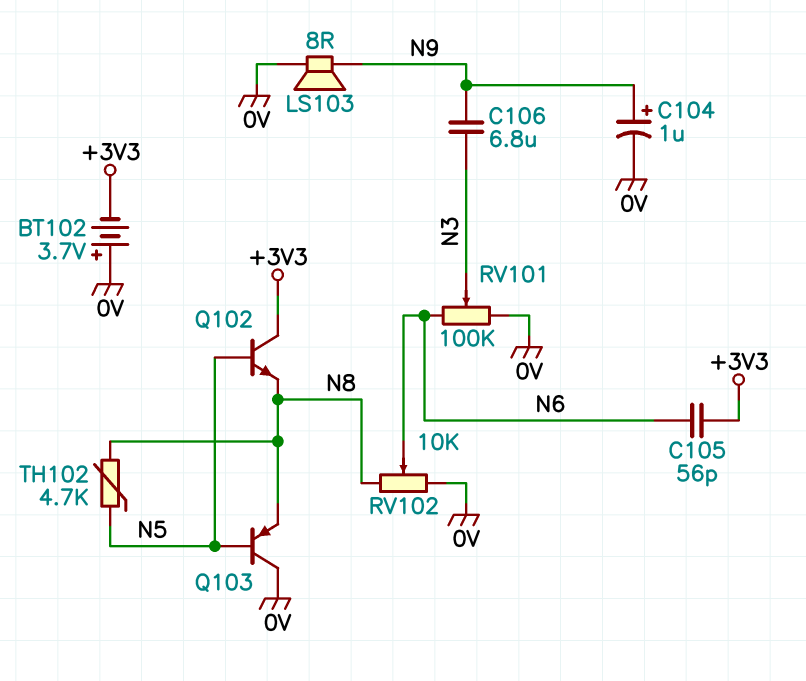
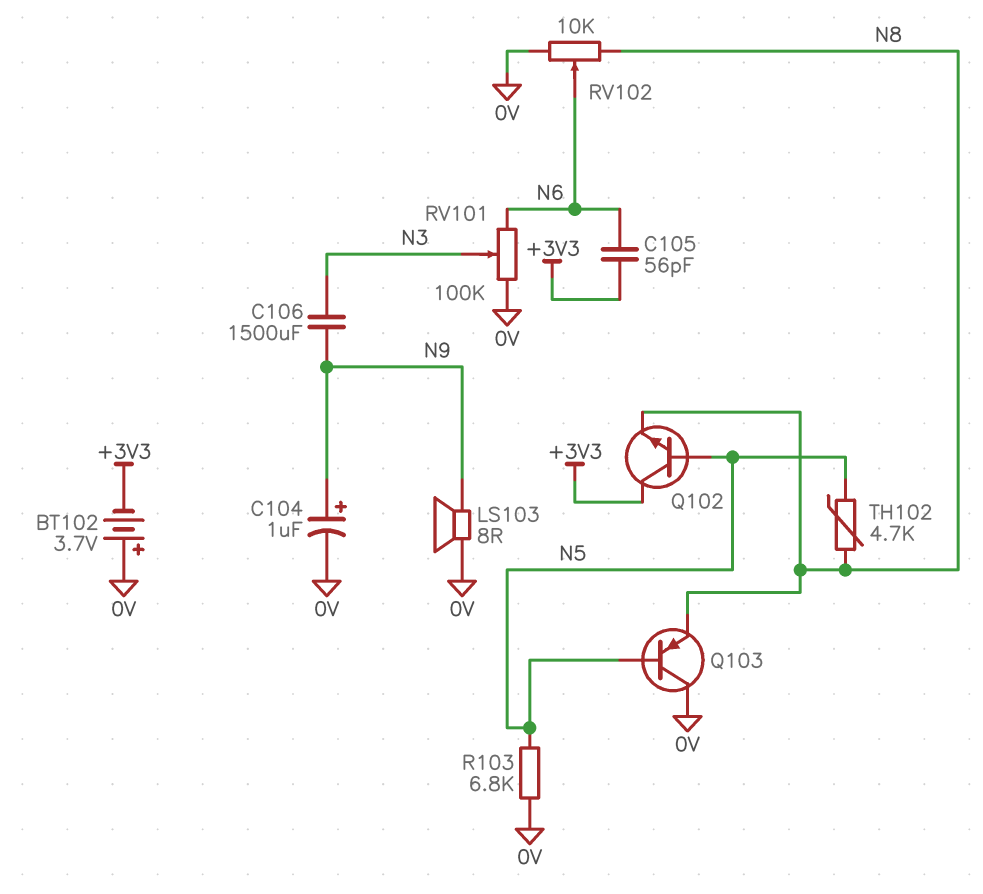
C106: 6.8uF (N3, N9) -> 1500uF (N3, N9)
R103: none -> 6.8k (0V, N5)

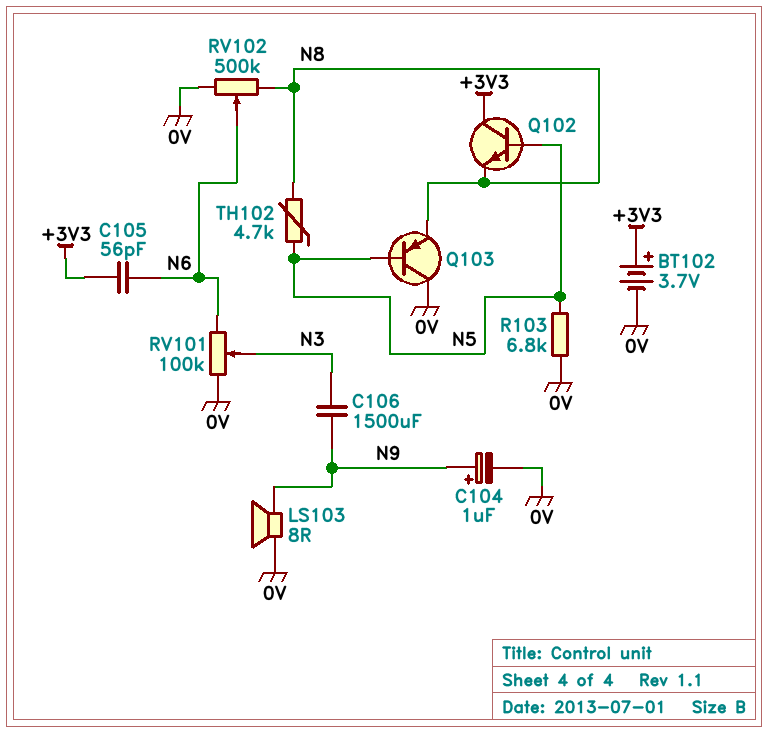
BT102: 3.7V (plus 0V, minus +3V3) -> 3.7V (plus +3V3, minus 0V)
RV102: 10k (0V, N8, wiper N6) -> 500k (0V, N8, wiper N6)

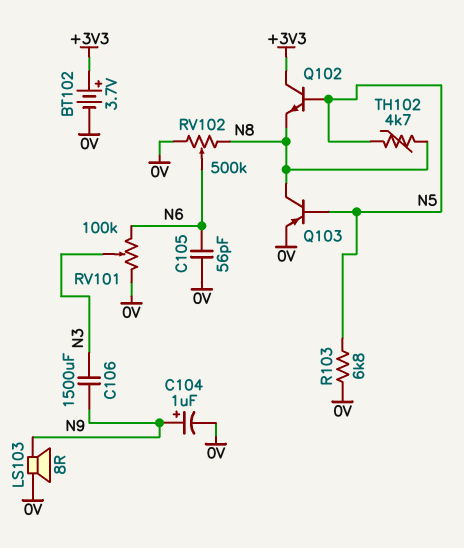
C105: 56pF (+3V3, N6) -> 56pF (0V, N6)
Q103: PNP (B N5, C 0V, E N8) -> PNP (B N5, C N8, E 0V)

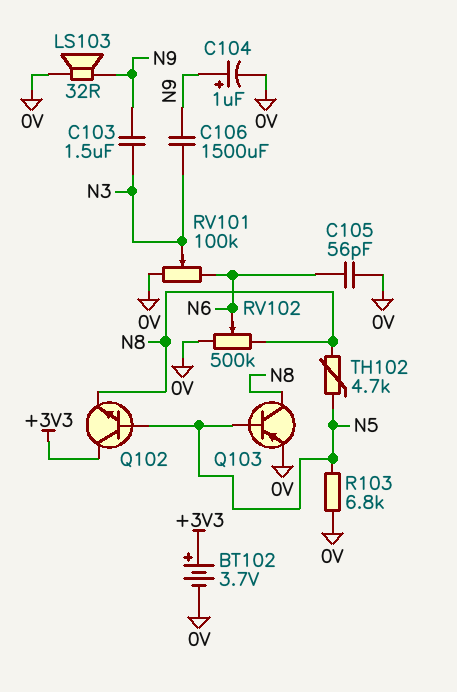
C103: none -> 1.5uF (N3, N9)
LS103: speaker 8R (0V, N9) -> speaker 32R (0V, N9)

